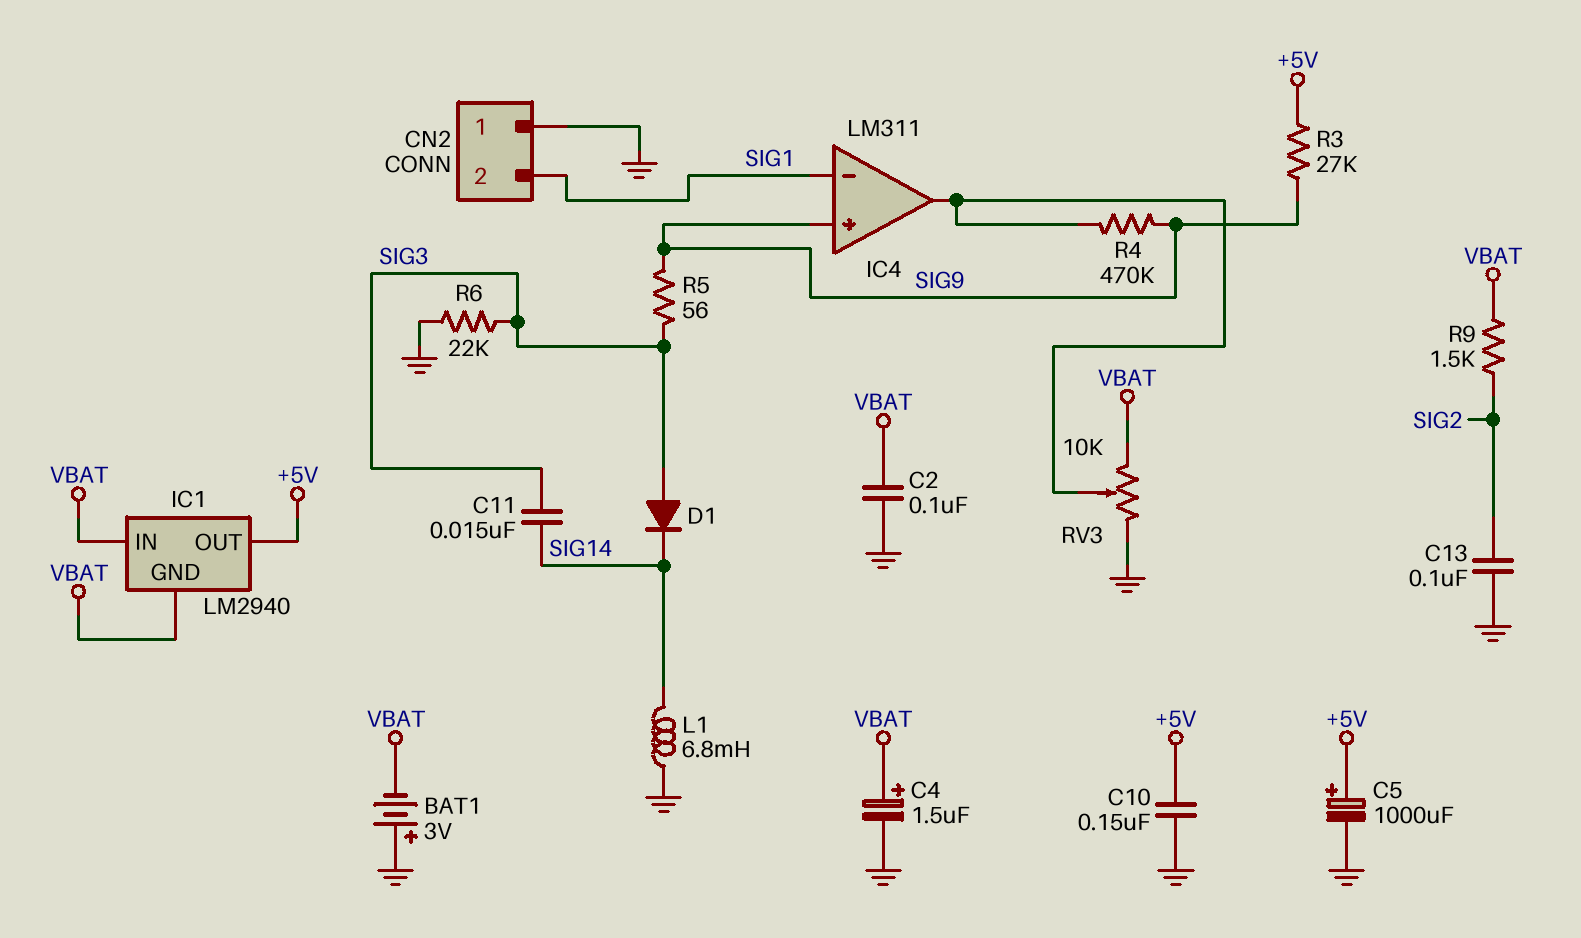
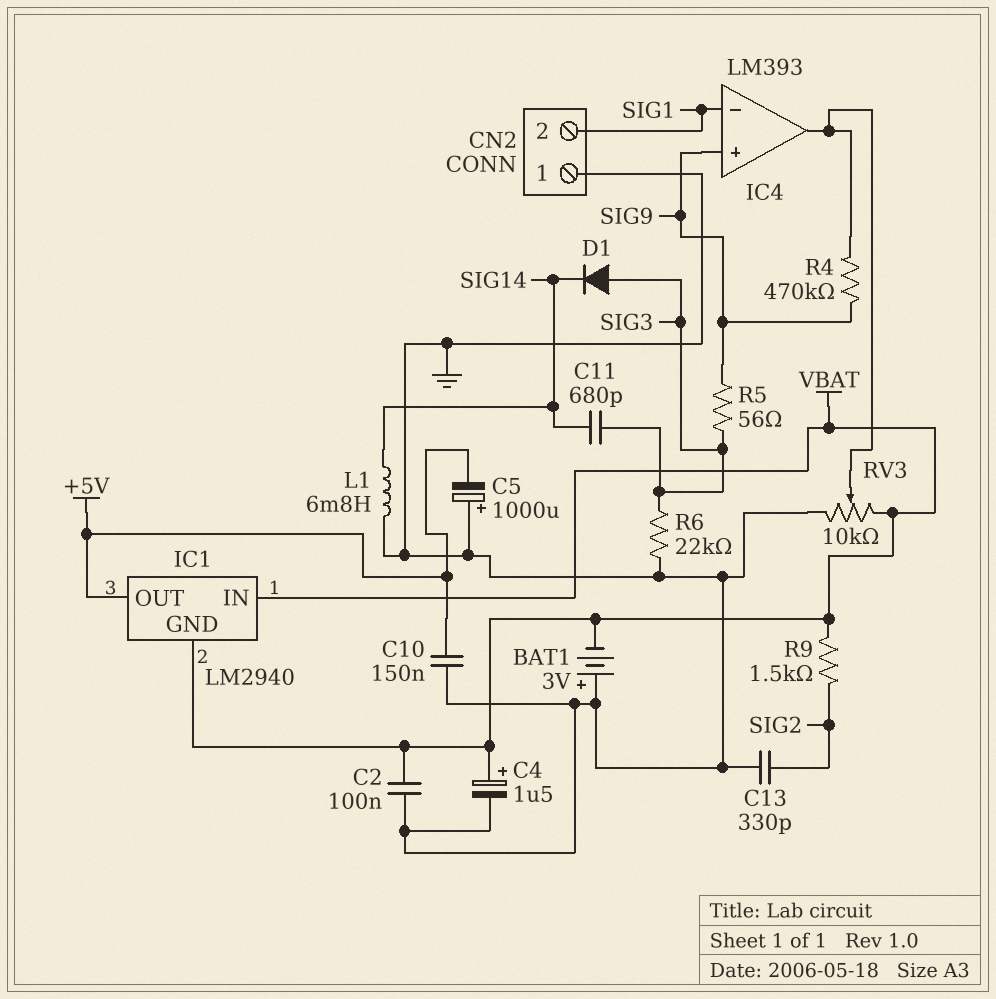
C5: 1000uF (plus +5V, minus GND) -> 1000uF (plus GND, minus +5V)
C11: 15nF (SIG3, SIG14) -> 680pF (SIG3, SIG14)
C13: 100nF (GND, SIG2) -> 330pF (GND, SIG2)
IC4: LM311 -> LM393
R3: 27k (+5V, SIG9) -> none

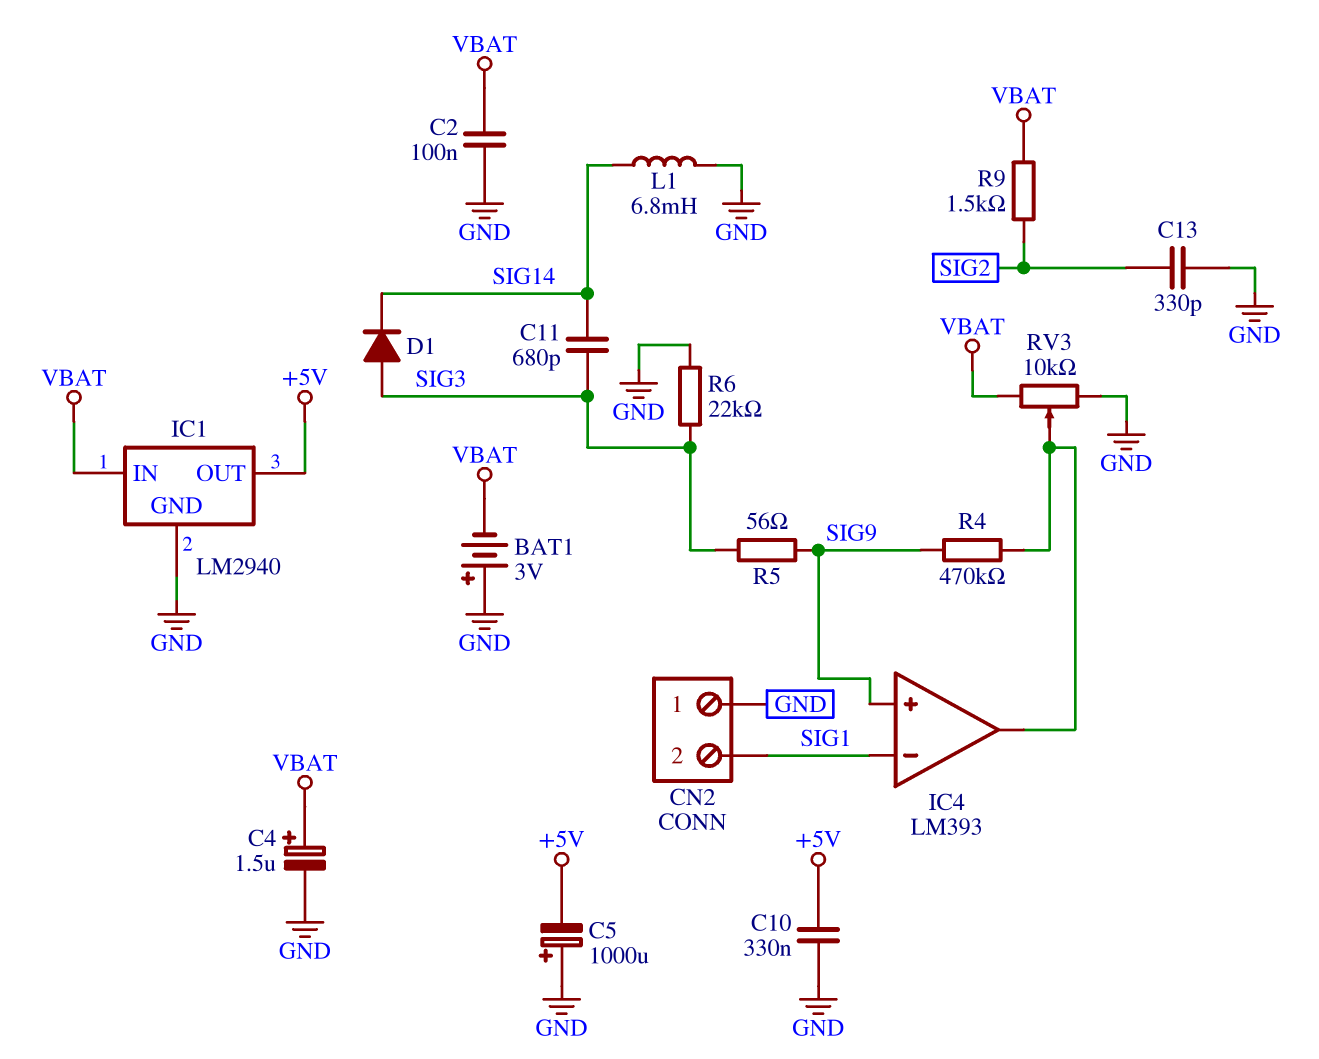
C10: 150nF (+5V, GND) -> 330nF (+5V, GND)
IC1 pin GND: VBAT -> GND

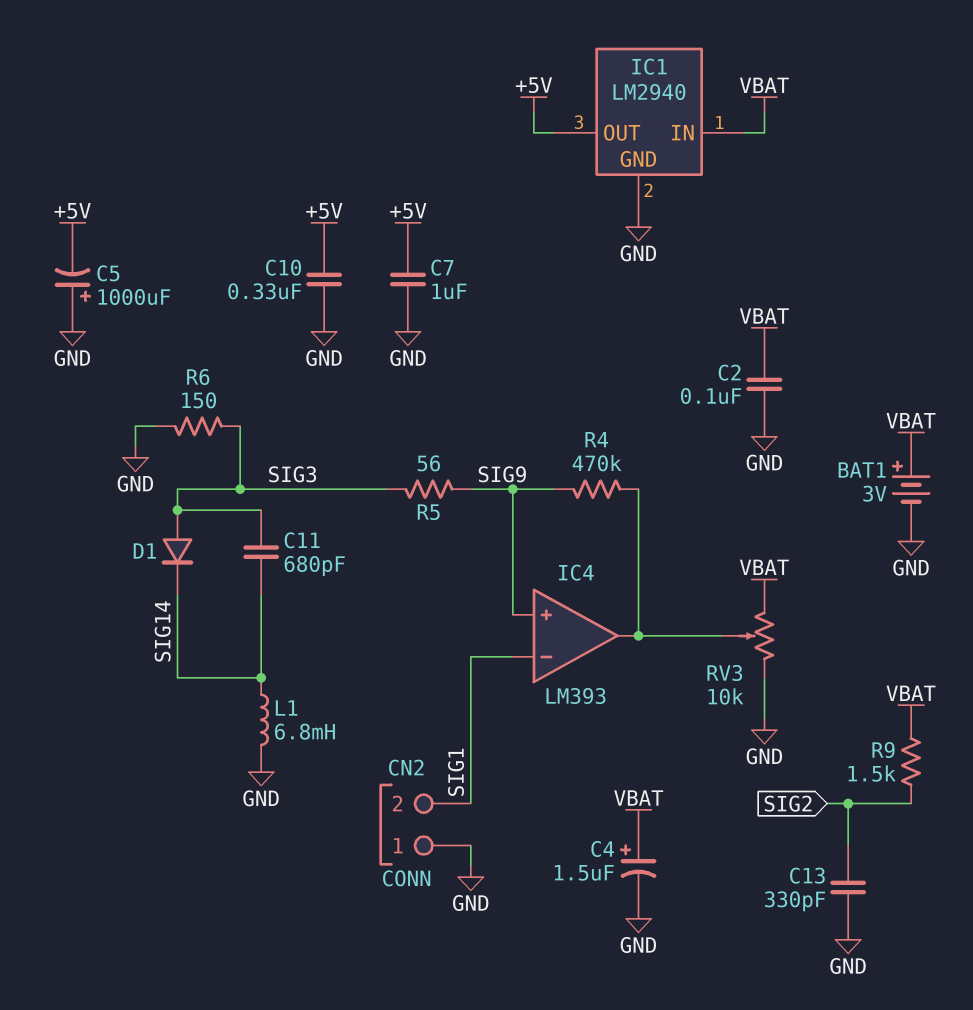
BAT1: 3V (plus GND, minus VBAT) -> 3V (plus VBAT, minus GND)
C7: none -> 1uF (+5V, GND)
R6: 22k (GND, SIG3) -> 150 (GND, SIG3)

